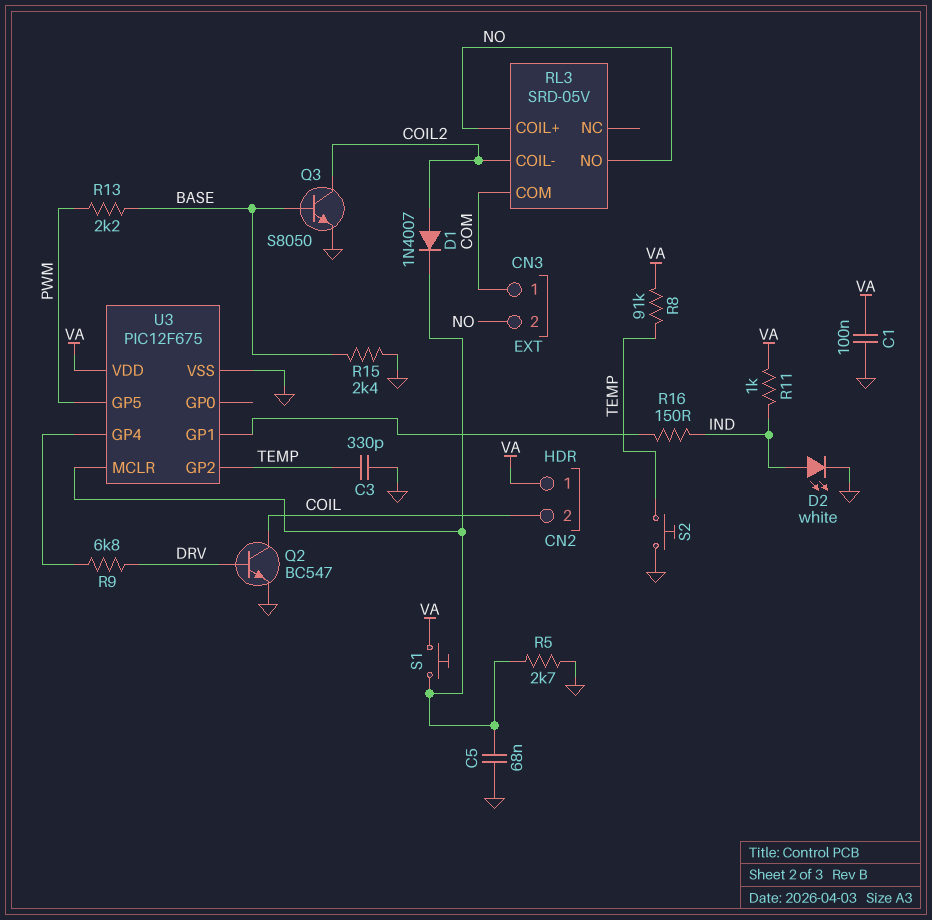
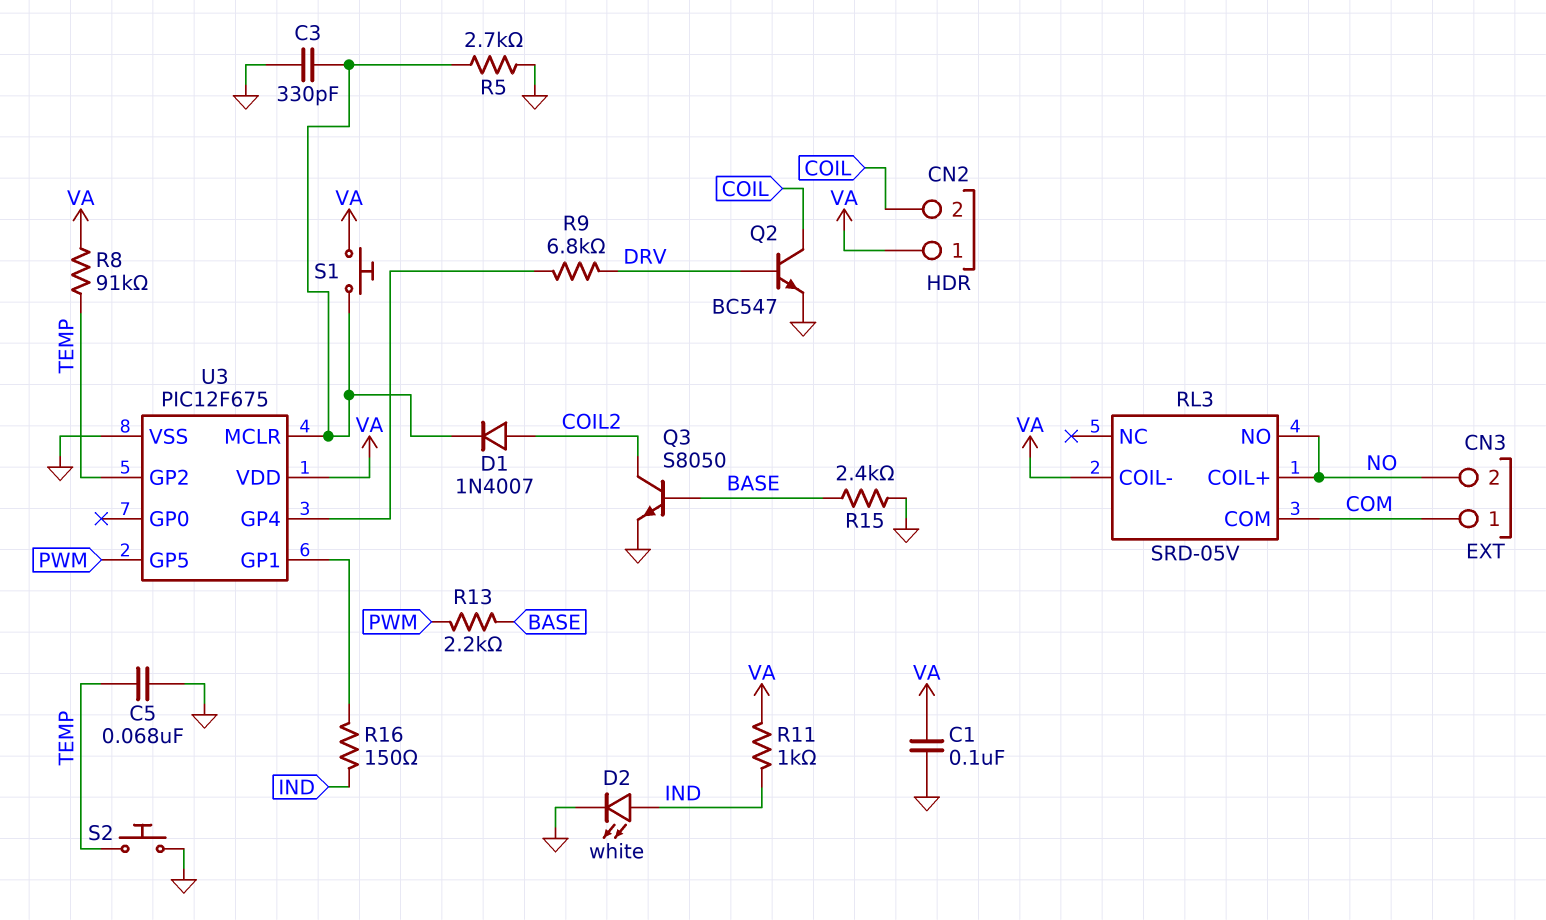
C3: 330pF (GND, TEMP) -> 330pF (GND, U3/MCLR)
C5: 68nF (GND, U3/MCLR) -> 68nF (GND, TEMP)
RL3 pin COIL-: COIL2 -> VA

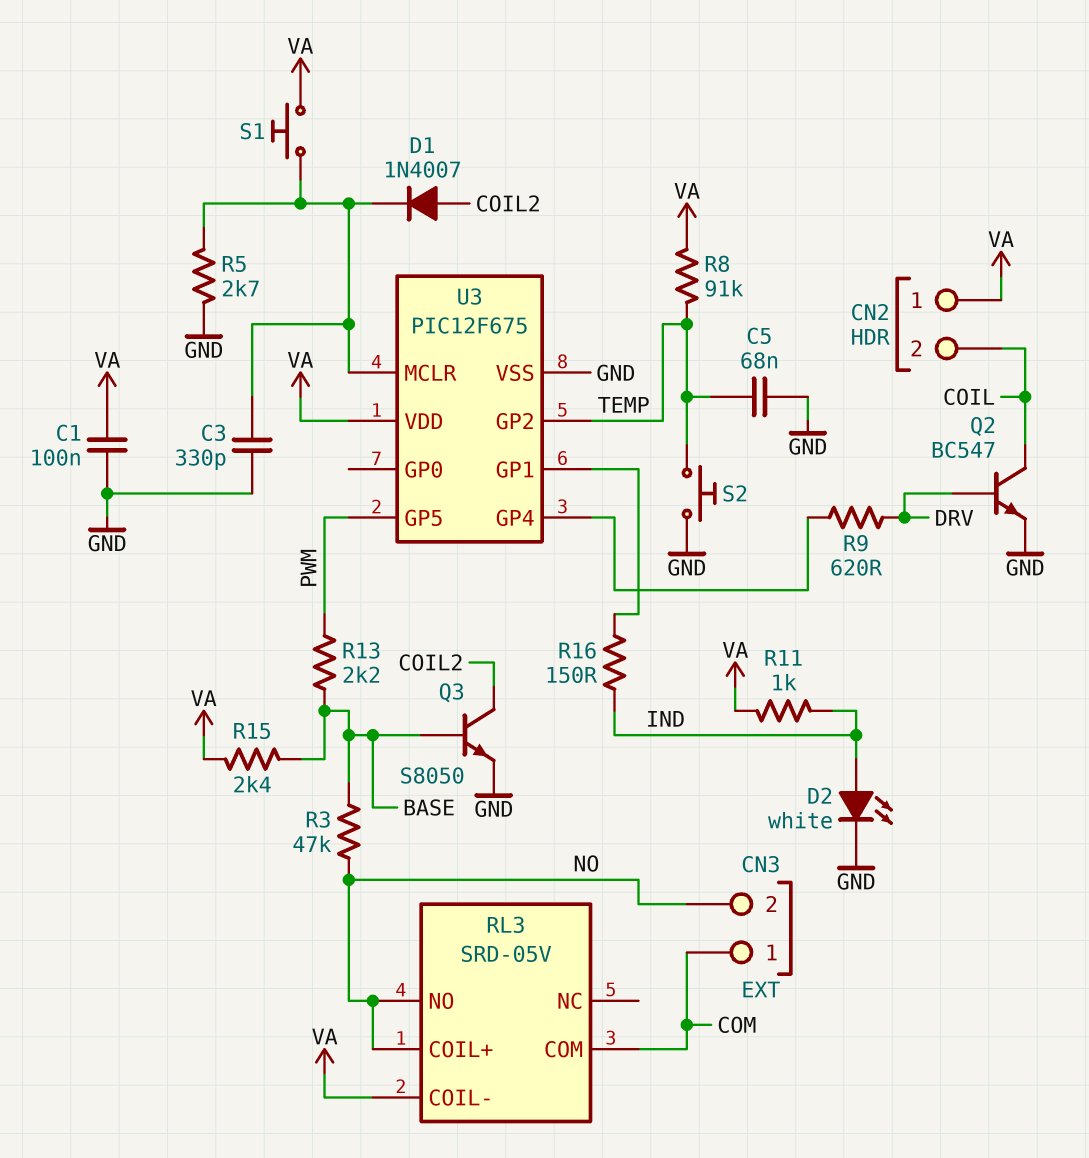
R3: none -> 47k (BASE, NO)
R9: 6.8k (DRV, U3/GP4) -> 620 (DRV, U3/GP4)
R15: 2.4k (BASE, GND) -> 2.4k (BASE, VA)

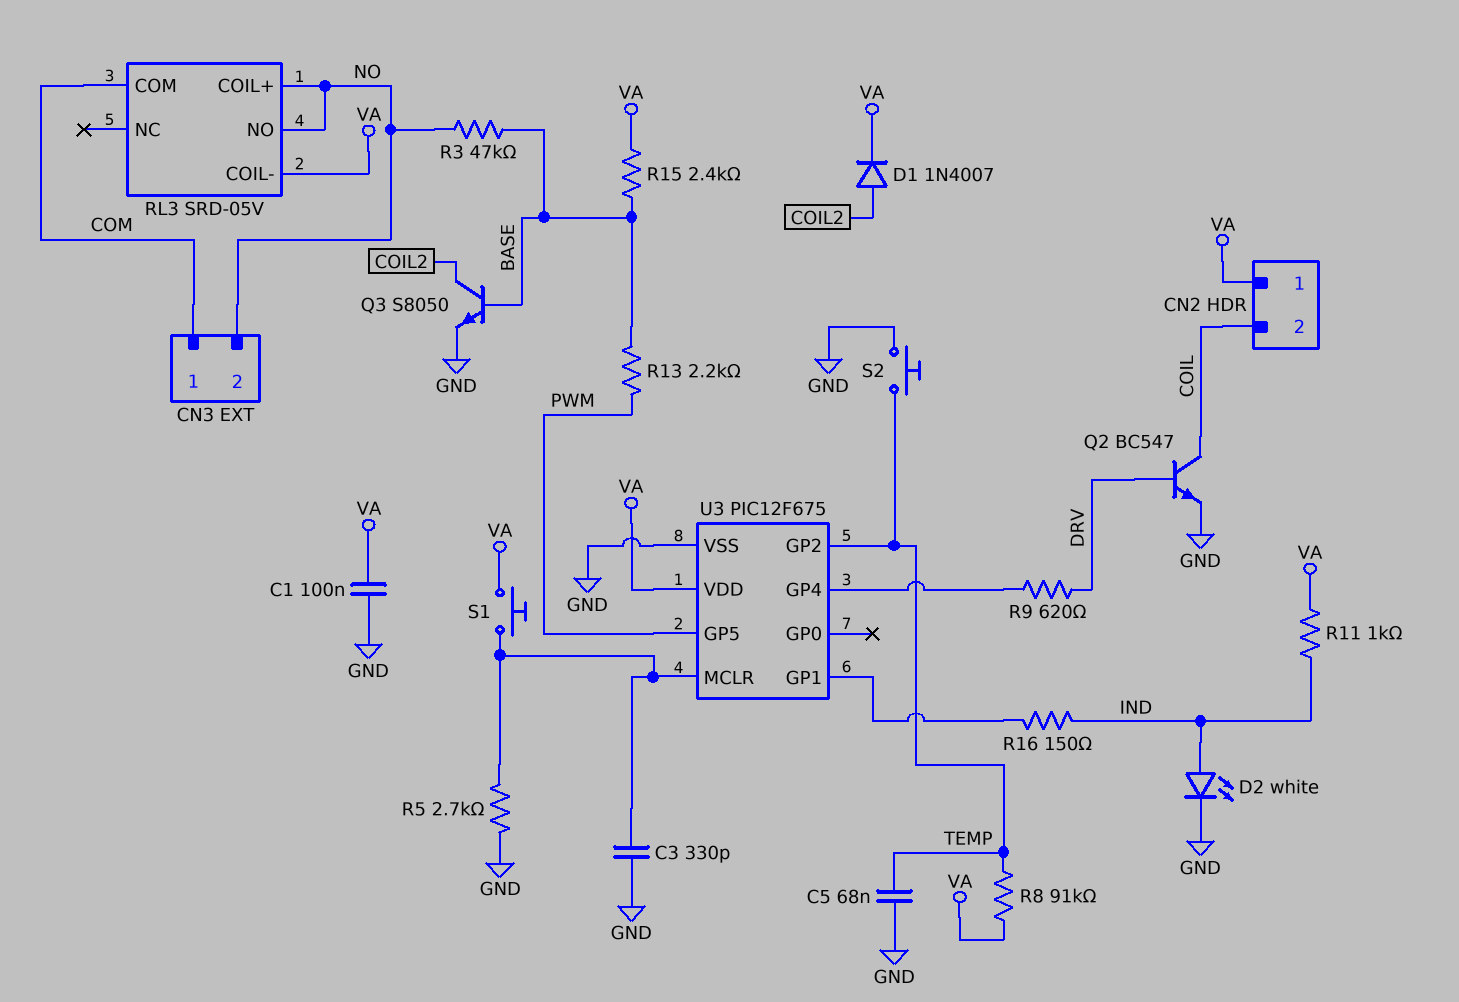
D1: diode 1N4007 (A COIL2, K U3/MCLR) -> diode 1N4007 (A COIL2, K VA)

